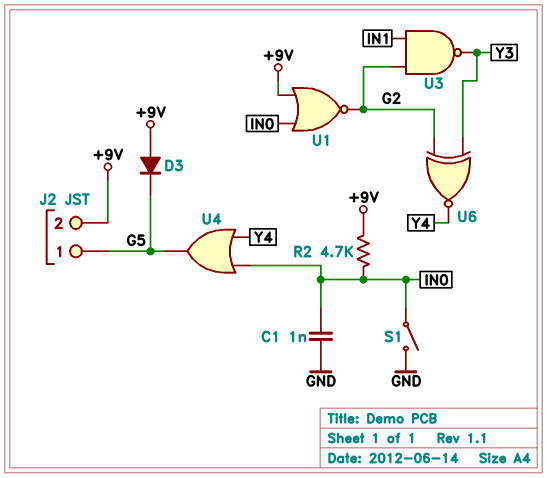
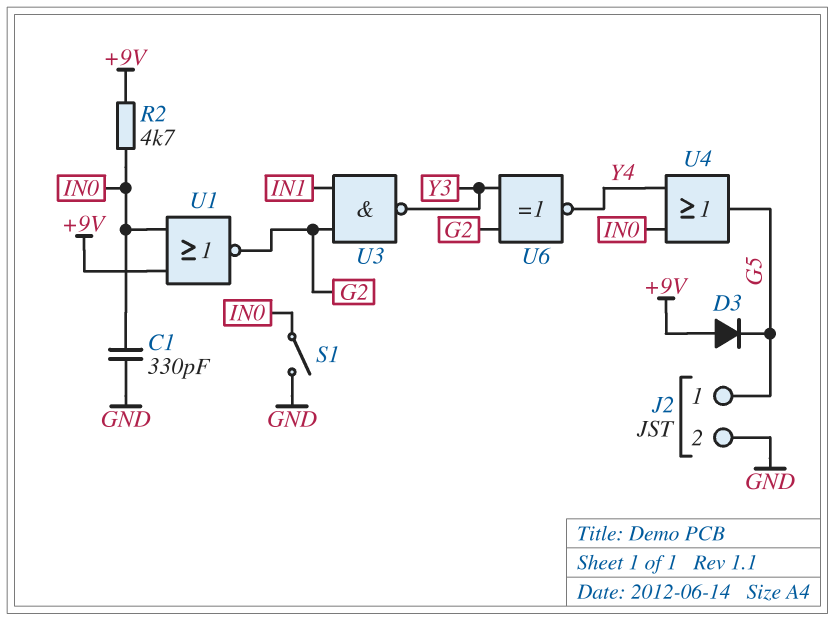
C1: 1nF (GND, IN0) -> 330pF (GND, IN0)
J2 pin 2: +9V -> GND

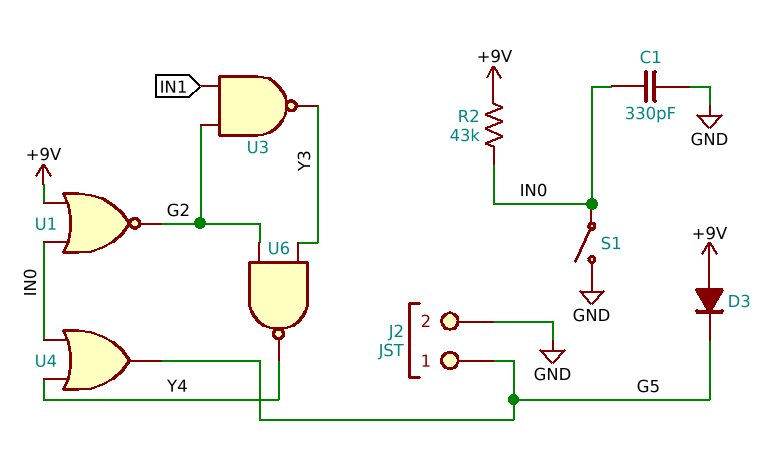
R2: 4.7k (+9V, IN0) -> 43k (+9V, IN0)
U6: XNOR (in G2, in Y3, out Y4) -> NAND (in G2, in Y3, out Y4)

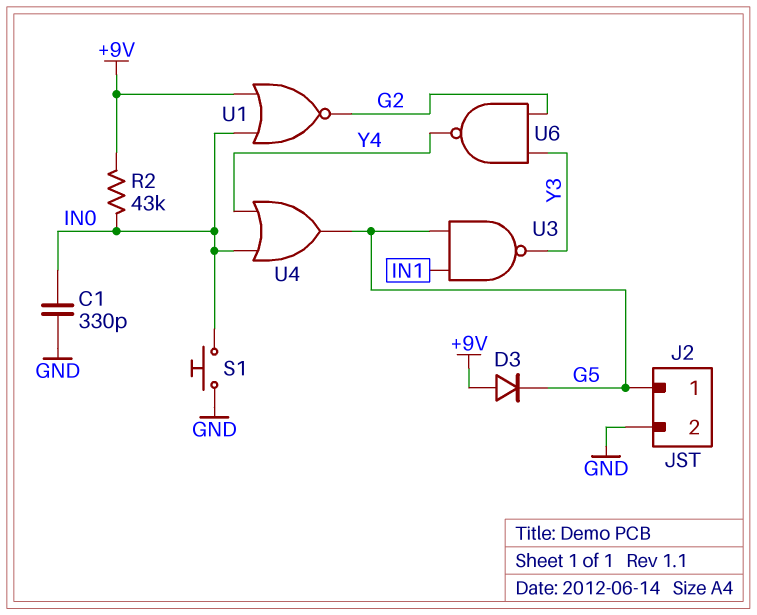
S1: switch (GND, IN0) -> button (GND, IN0)
U3: NAND (in G2, in IN1, out Y3) -> NAND (in G5, in IN1, out Y3)

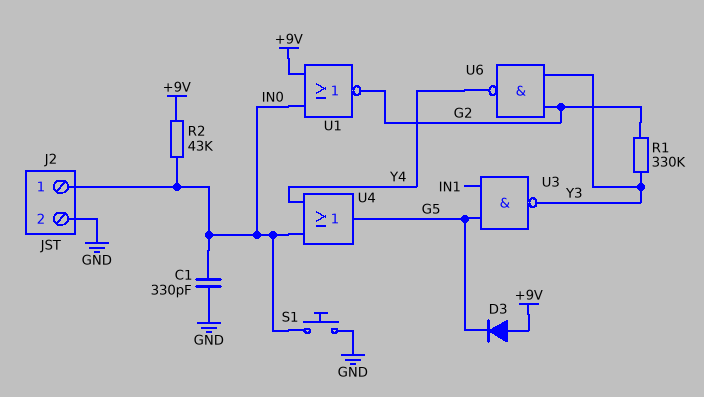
J2 pin 1: G5 -> IN0
R1: none -> 330k (G2, Y3)

